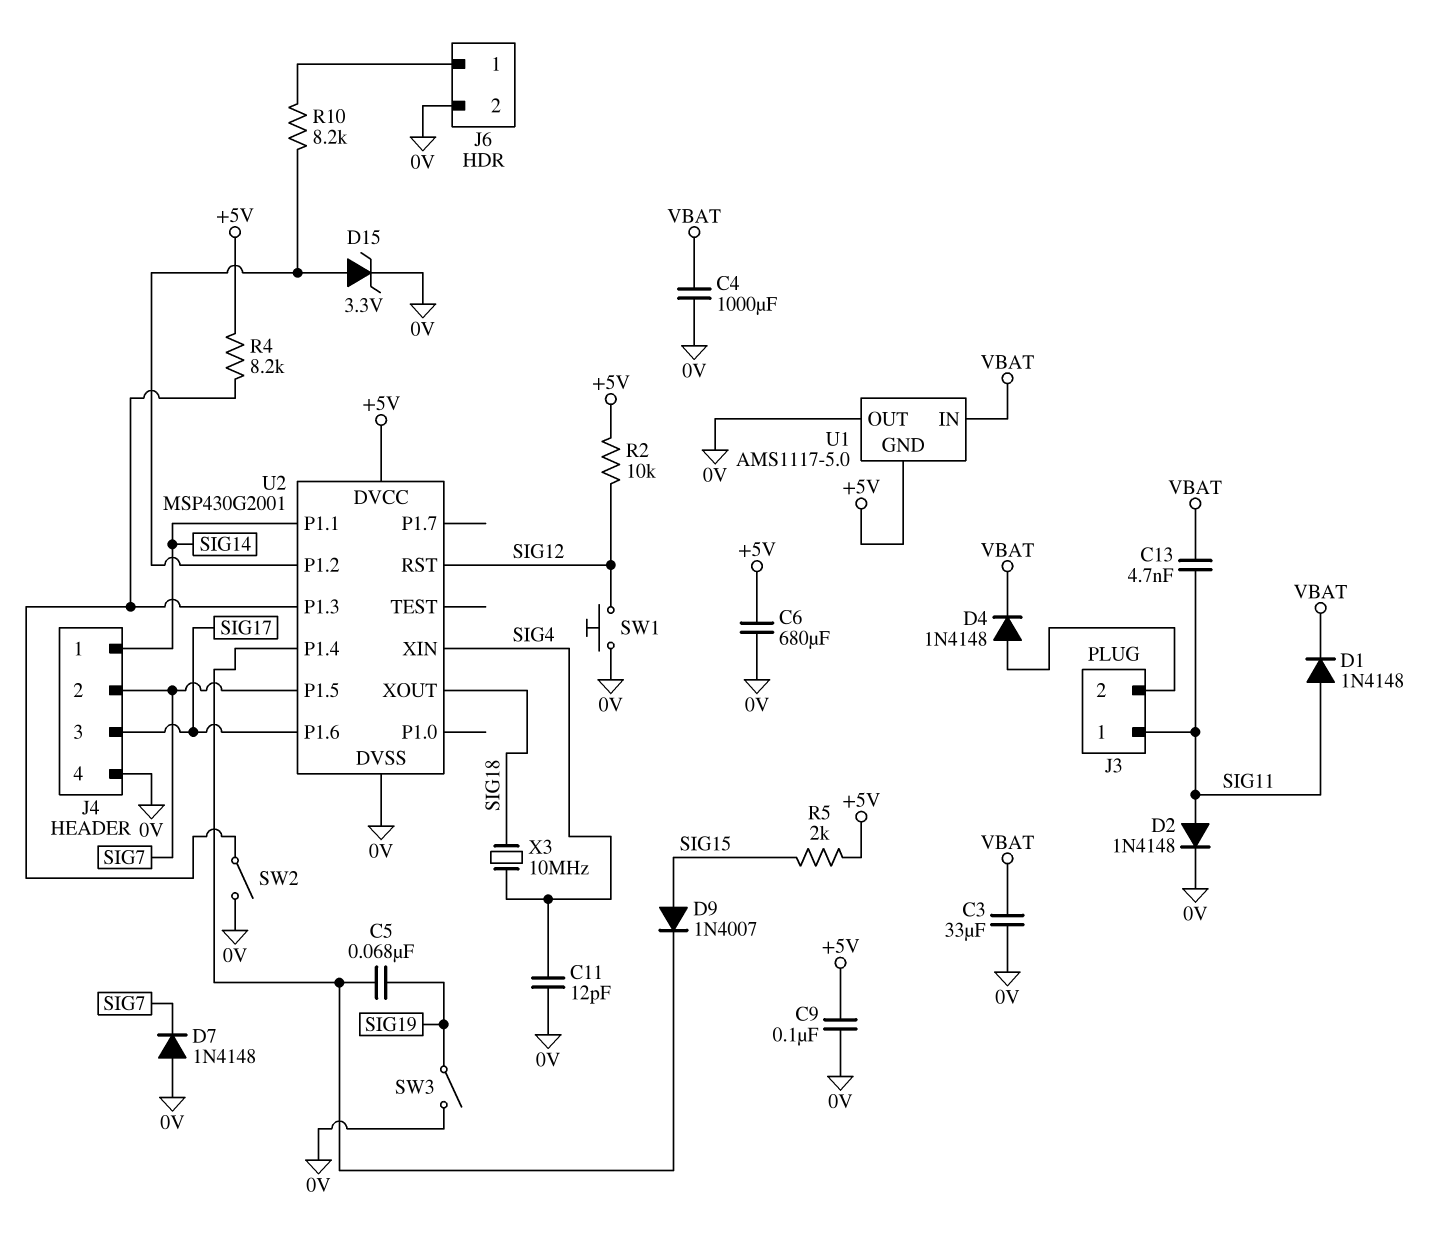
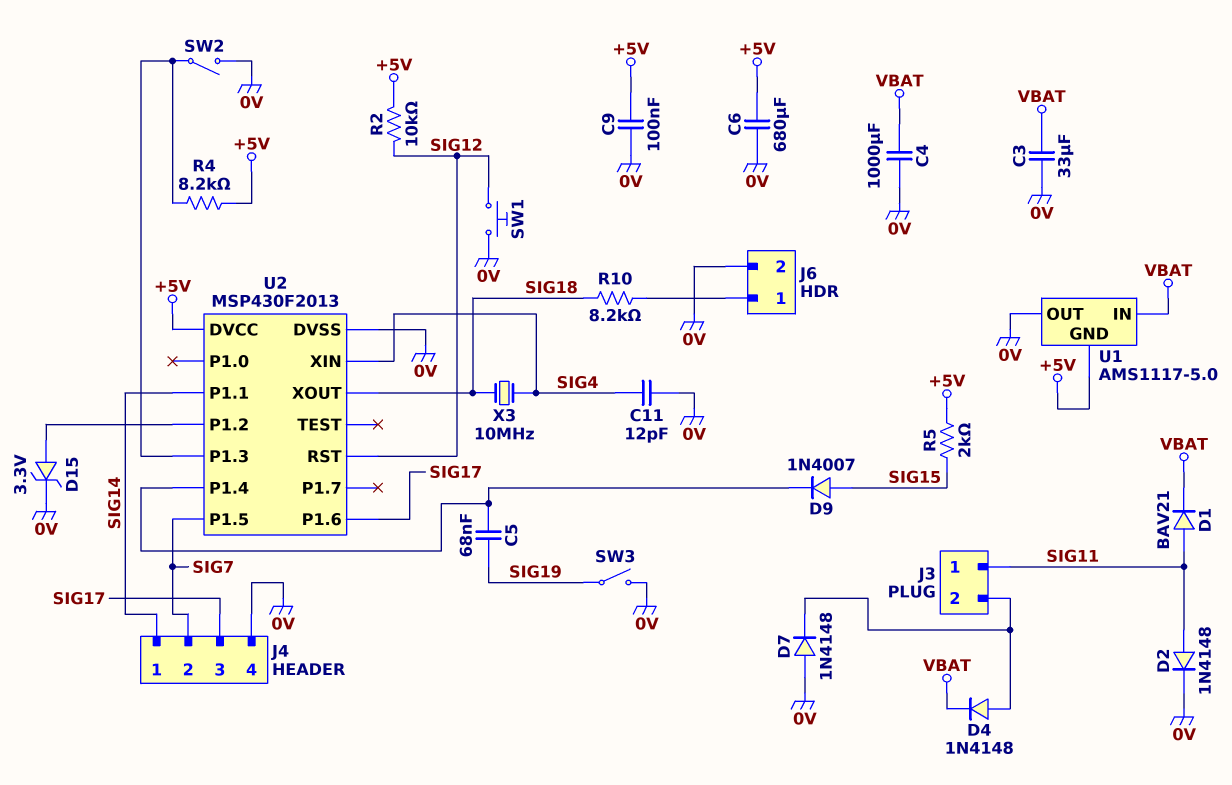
C13: 4.7nF (SIG11, VBAT) -> none
D1: diode 1N4148 (A SIG11, K VBAT) -> diode BAV21 (A SIG11, K VBAT)
D7: diode 1N4148 (A 0V, K SIG7) -> diode 1N4148 (A 0V, K J3/2)
R10: 8.2k (J6/1, U2/P1.2) -> 8.2k (J6/1, SIG18)
U2: MSP430G2001 -> MSP430F2013

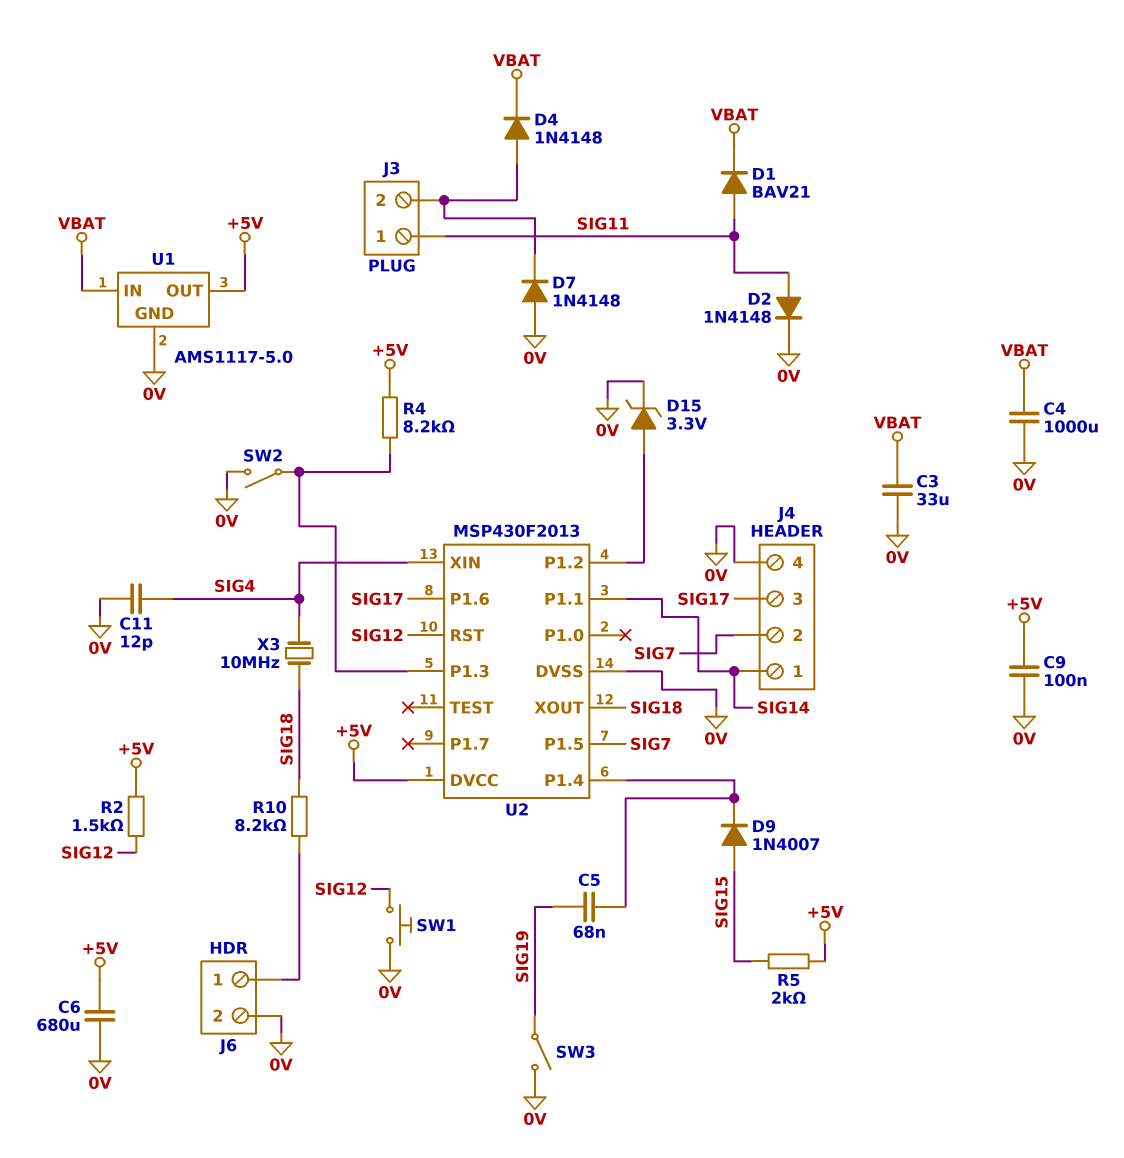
R2: 10k (+5V, SIG12) -> 1.5k (+5V, SIG12)
U1 pin GND: +5V -> 0V
U1 pin OUT: 0V -> +5V

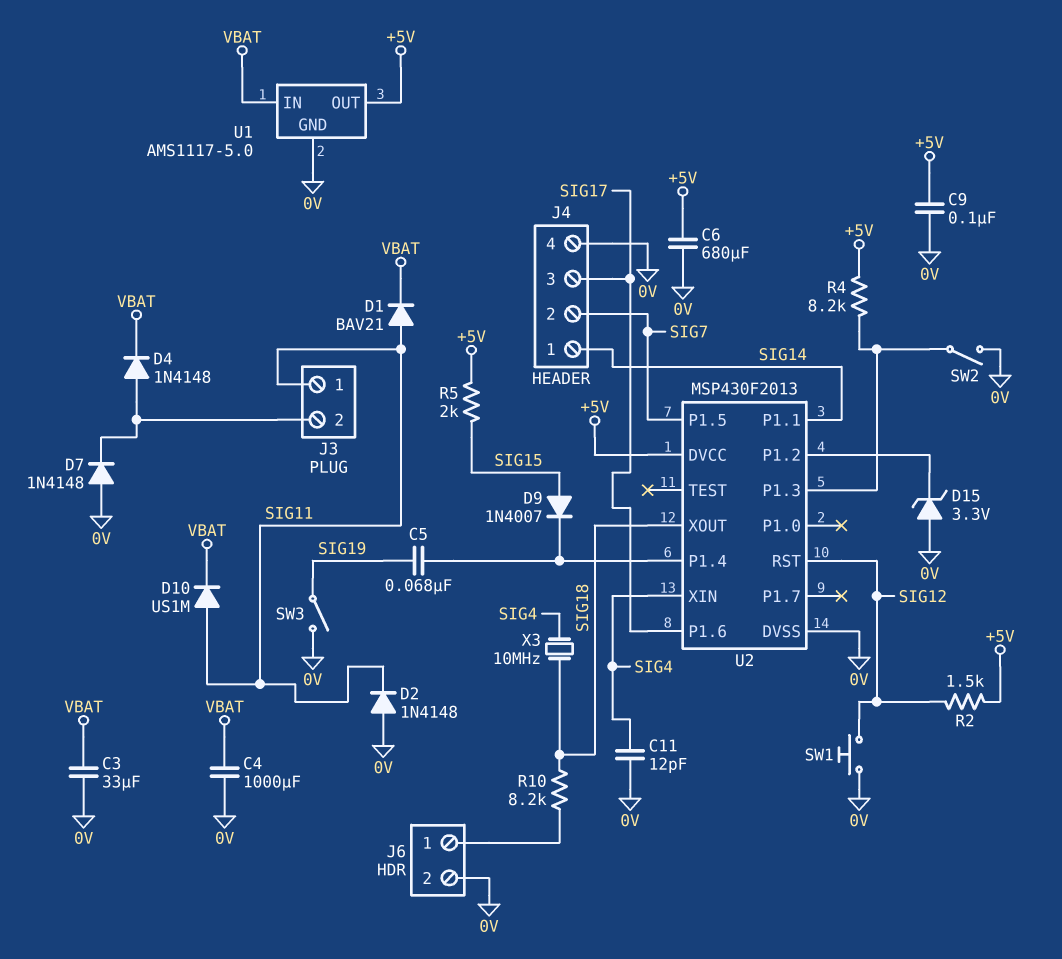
D2: diode 1N4148 (A SIG11, K 0V) -> diode 1N4148 (A 0V, K SIG11)
D10: none -> diode US1M (A SIG11, K VBAT)
D15: zener 3.3V (A U2/P1.2, K 0V) -> zener 3.3V (A 0V, K U2/P1.2)

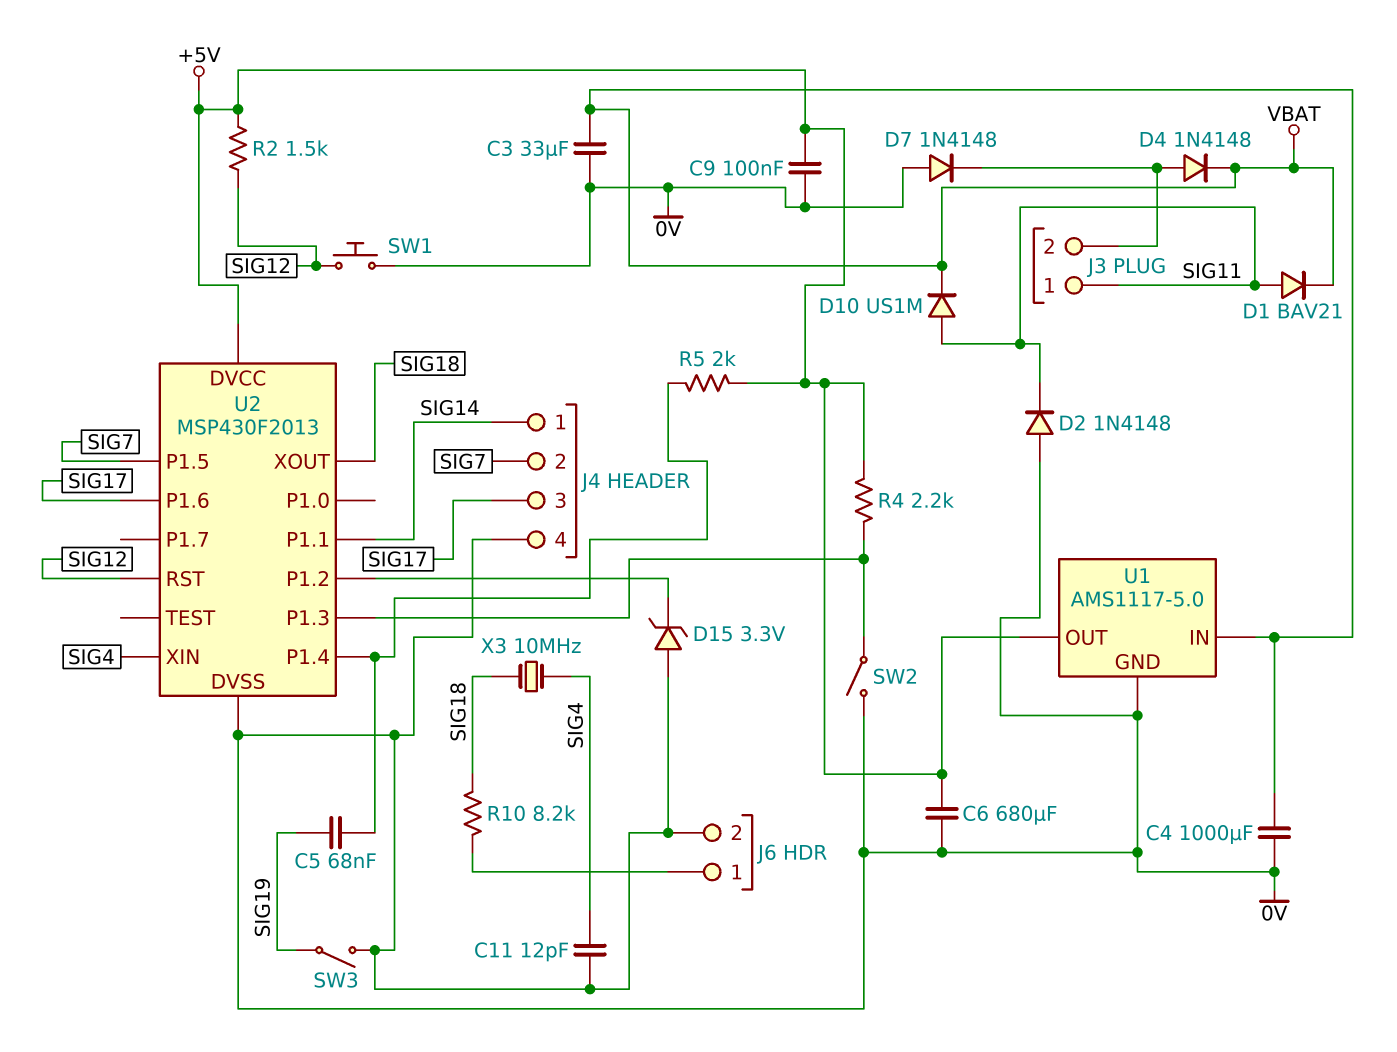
D9: diode 1N4007 (A SIG15, K U2/P1.4) -> none
R4: 8.2k (+5V, U2/P1.3) -> 2.2k (+5V, U2/P1.3)
R5: 2k (+5V, SIG15) -> 2k (+5V, U2/P1.4)

